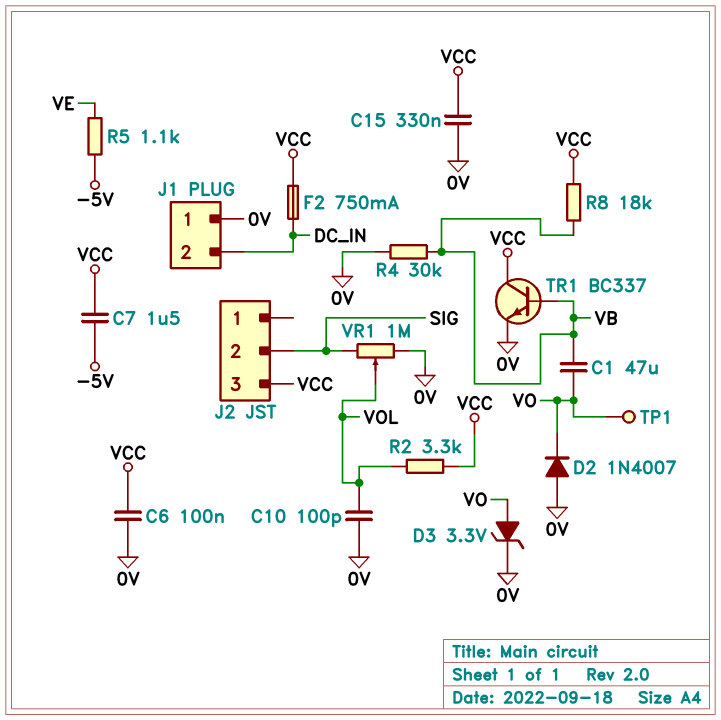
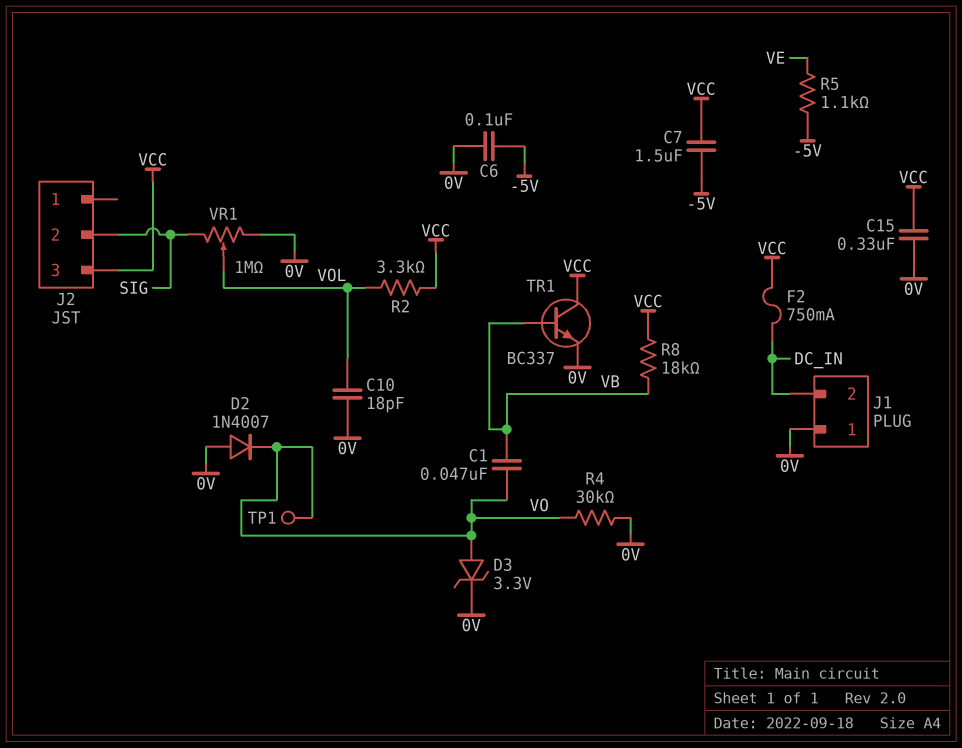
C1: 47uF (VB, VO) -> 47nF (VB, VO)
C6: 100nF (0V, VCC) -> 100nF (-5V, 0V)
C10: 100pF (0V, VOL) -> 18pF (0V, VOL)
R4: 30k (0V, VB) -> 30k (0V, VO)

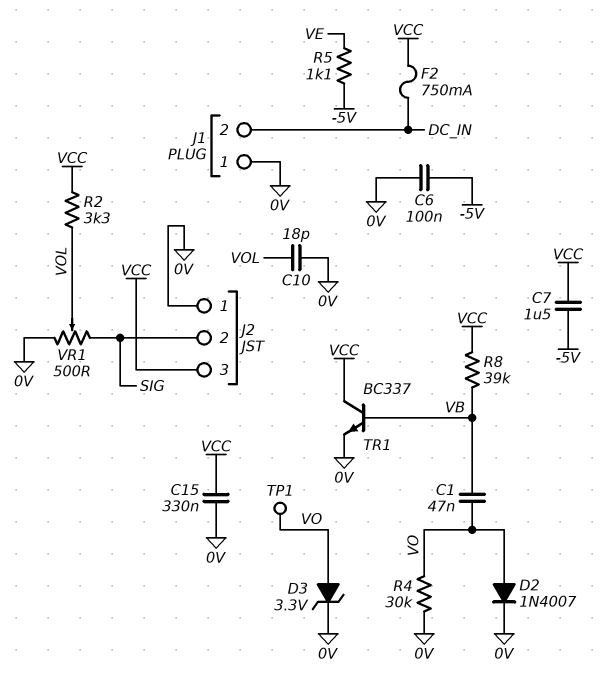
D2: diode 1N4007 (A 0V, K VO) -> diode 1N4007 (A VO, K 0V)
J2 pin 1: none -> 0V
R8: 18k (VB, VCC) -> 39k (VB, VCC)
VR1: 1M (0V, SIG, wiper VOL) -> 500 (0V, SIG, wiper VOL)

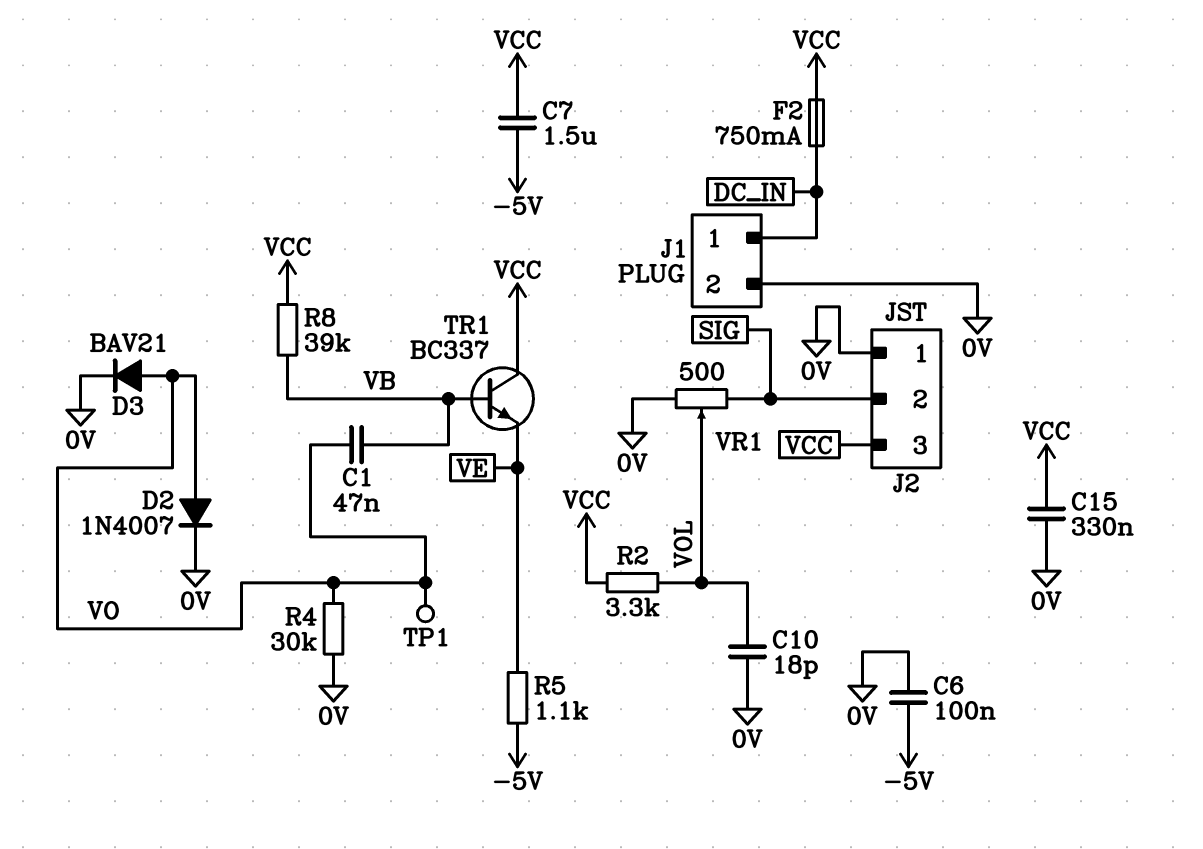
D3: zener 3.3V (A VO, K 0V) -> diode BAV21 (A VO, K 0V)
J1 pin 1: 0V -> DC_IN
J1 pin 2: DC_IN -> 0V
TR1: NPN BC337 (B VB, C VCC, E 0V) -> NPN BC337 (B VB, C VCC, E VE)

